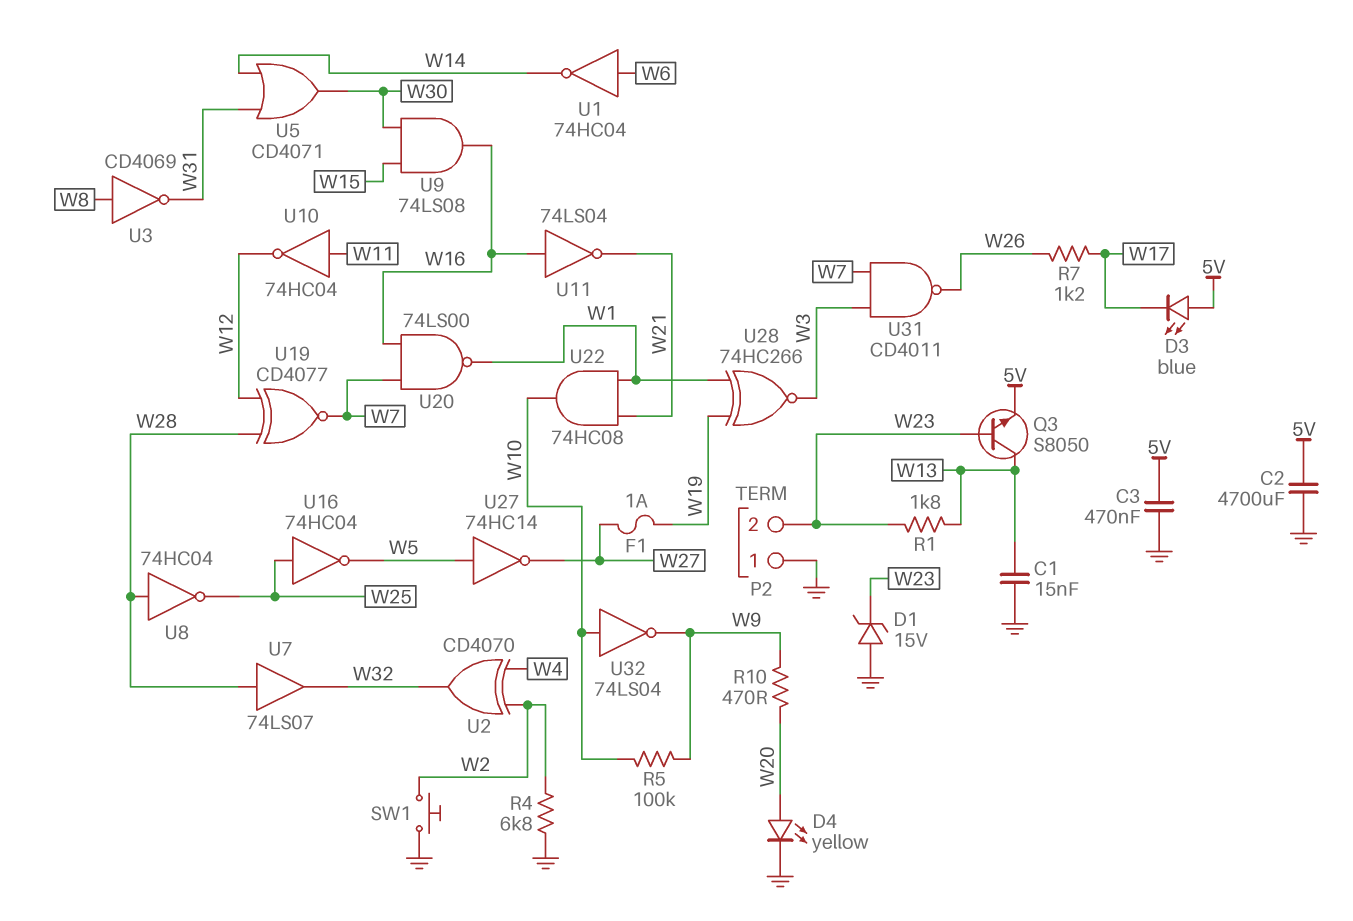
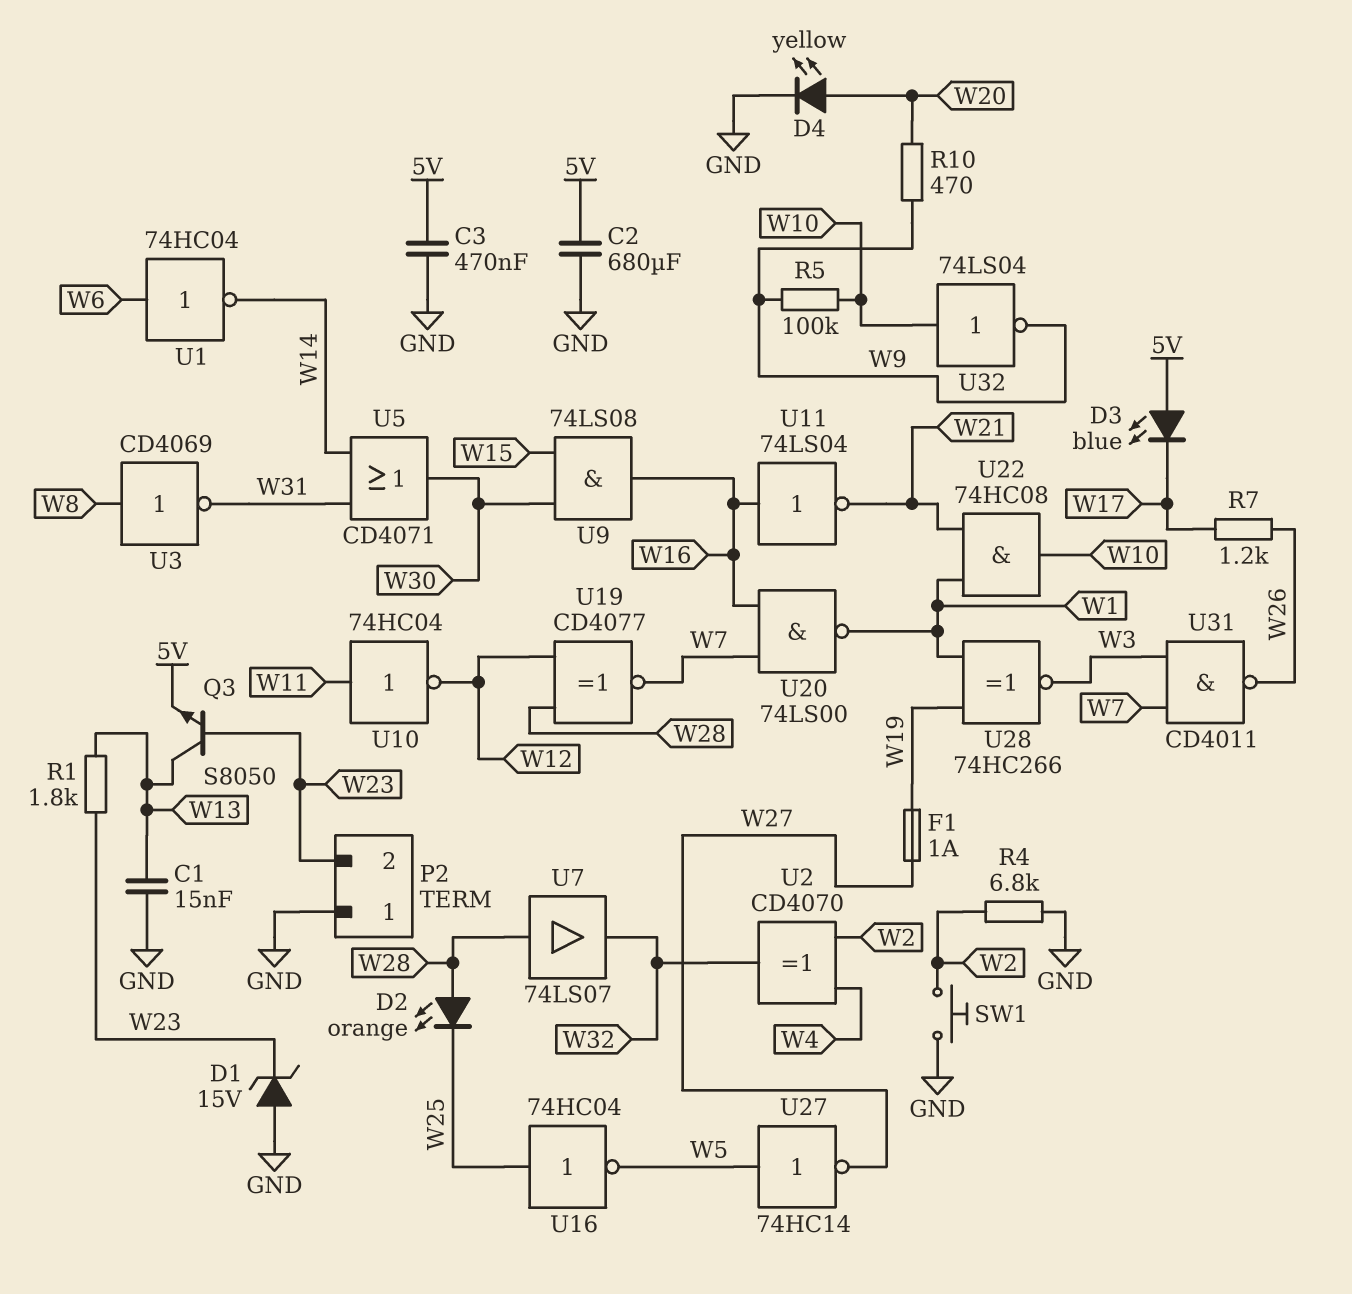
C2: 4700uF (5V, GND) -> 680uF (5V, GND)
D2: none -> LED orange (A W28, K W25)
U8: NOT 74HC04 (in W28, out W25) -> none

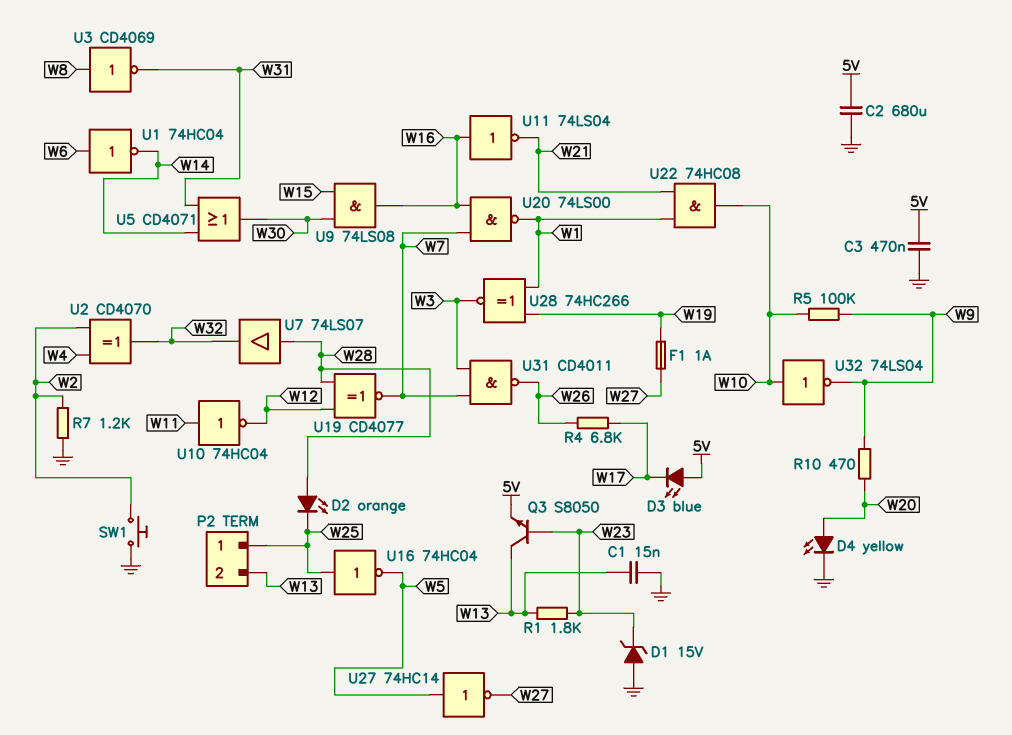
P2 pin 1: GND -> W25
P2 pin 2: W23 -> W13
R4: 6.8k (GND, W2) -> 6.8k (W17, W26)
R7: 1.2k (W17, W26) -> 1.2k (GND, W2)

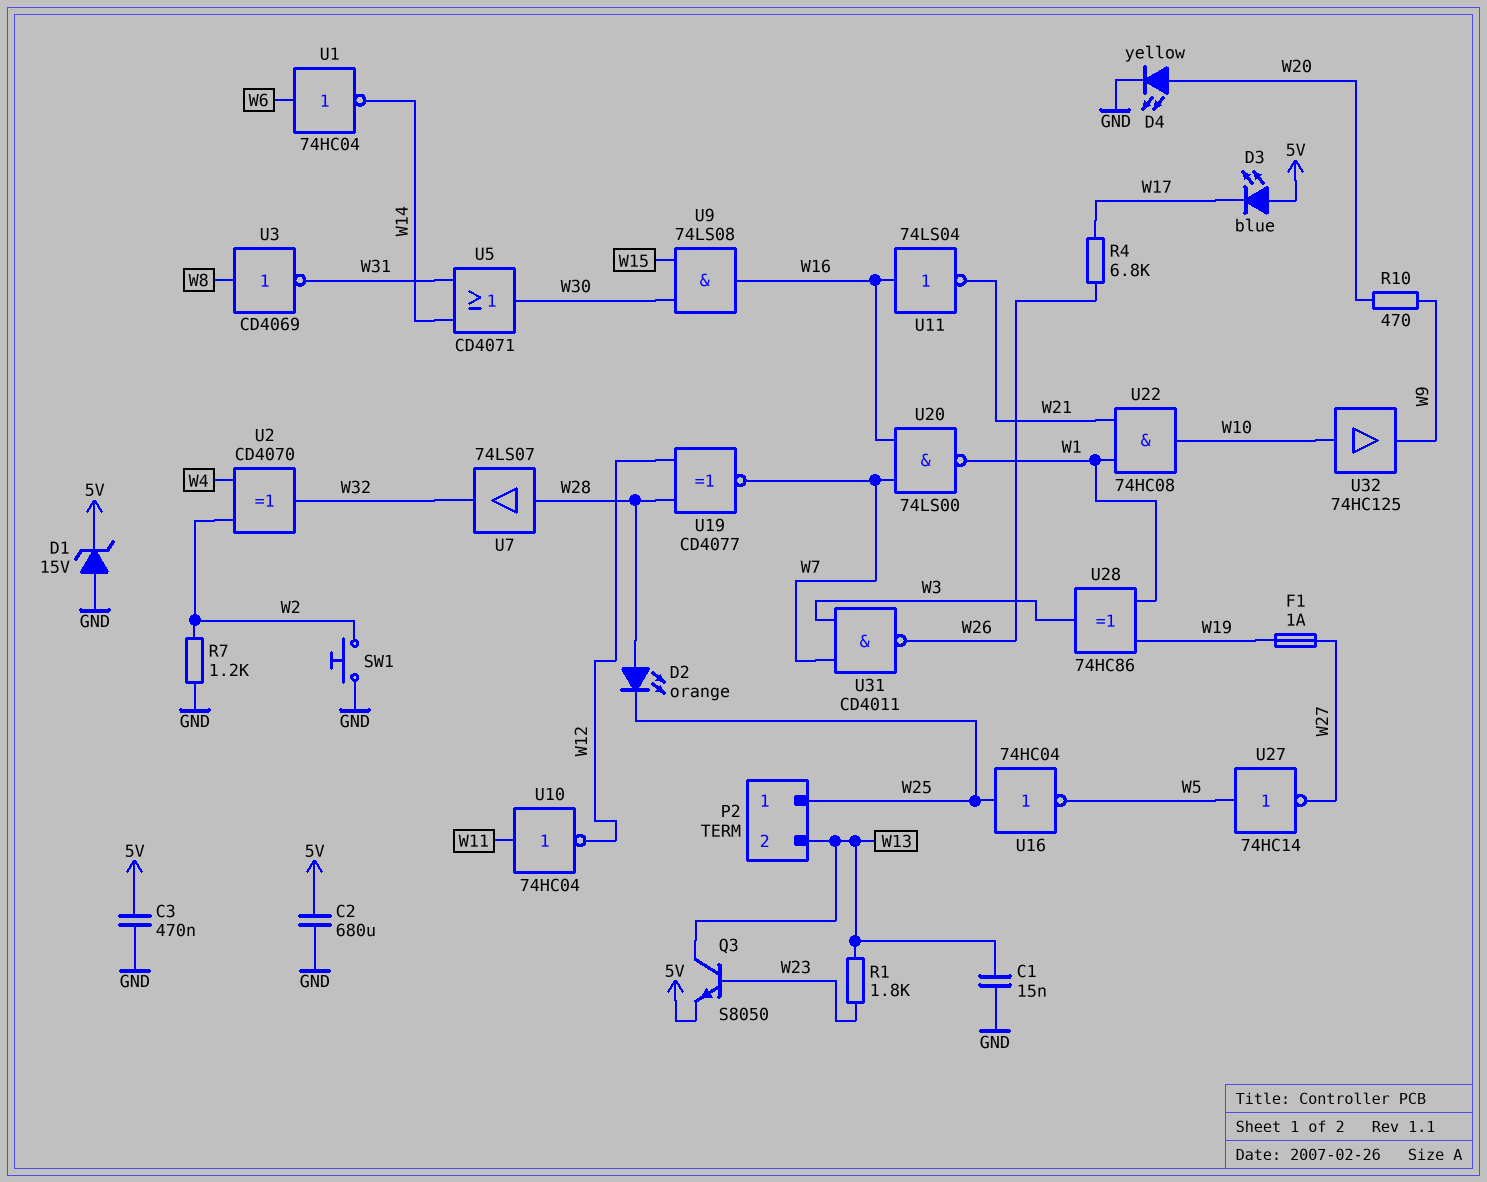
D1: zener 15V (A GND, K W23) -> zener 15V (A GND, K 5V)
R5: 100k (W9, W10) -> none
U28: XNOR 74HC266 (in W1, in W19, out W3) -> XOR 74HC86 (in W1, in W19, out W3)
U32: NOT 74LS04 (in W10, out W9) -> buffer 74HC125 (in W10, out W9)

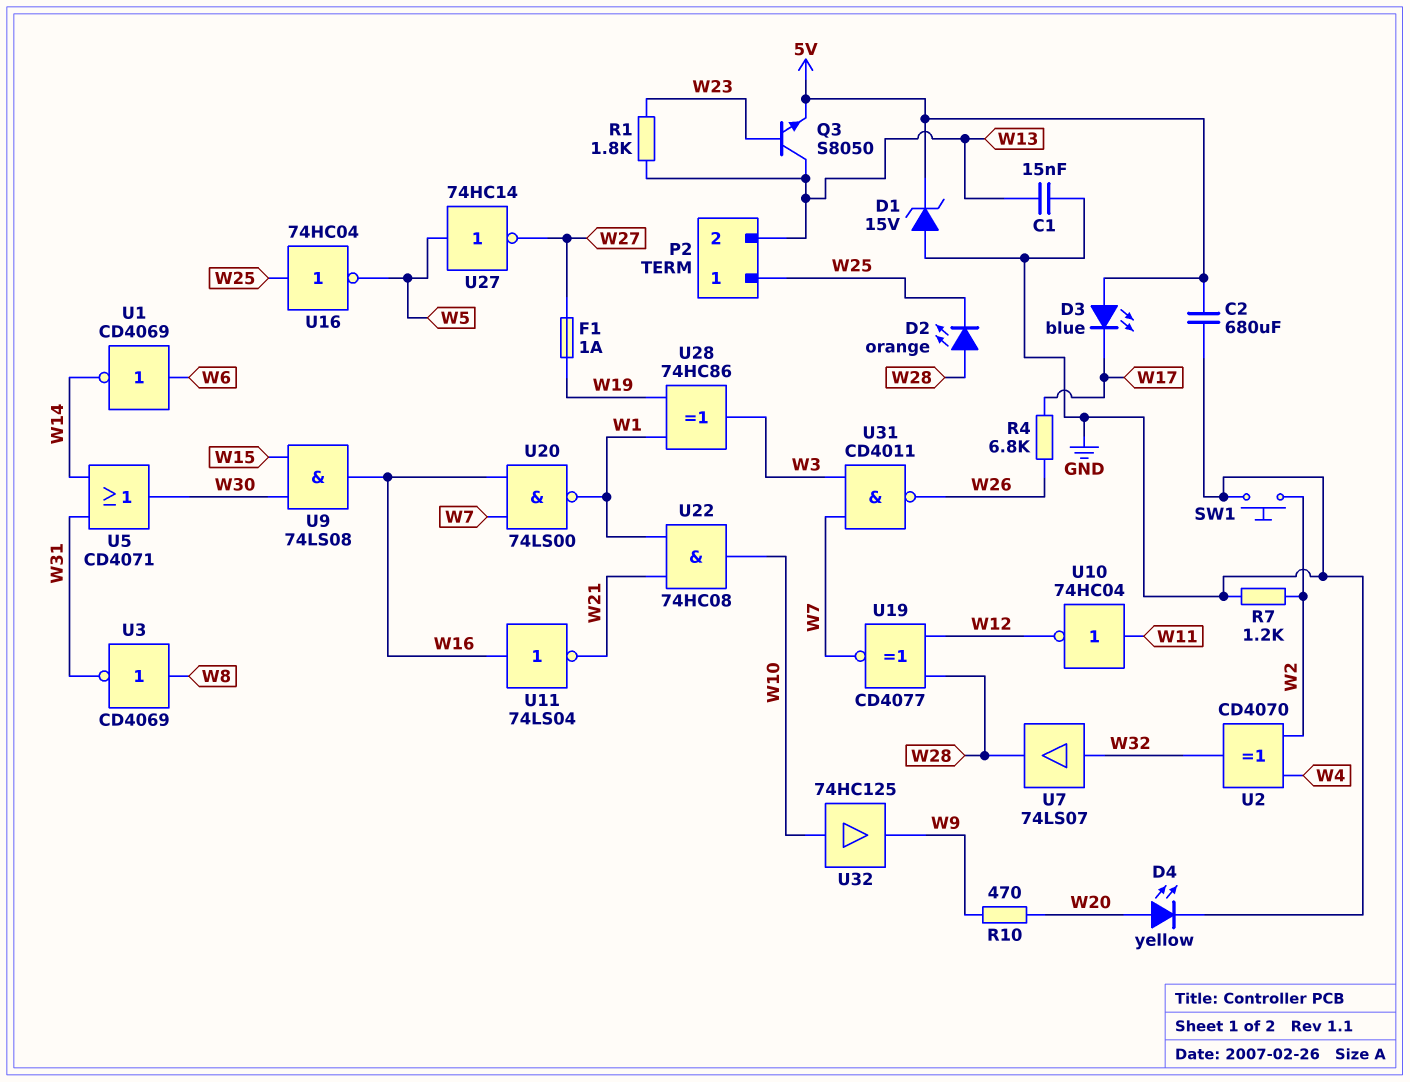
C3: 470nF (5V, GND) -> none
U1: NOT 74HC04 (in W6, out W14) -> NOT CD4069 (in W6, out W14)
U7: buffer 74LS07 (in W28, out W32) -> buffer 74LS07 (in W32, out W28)

